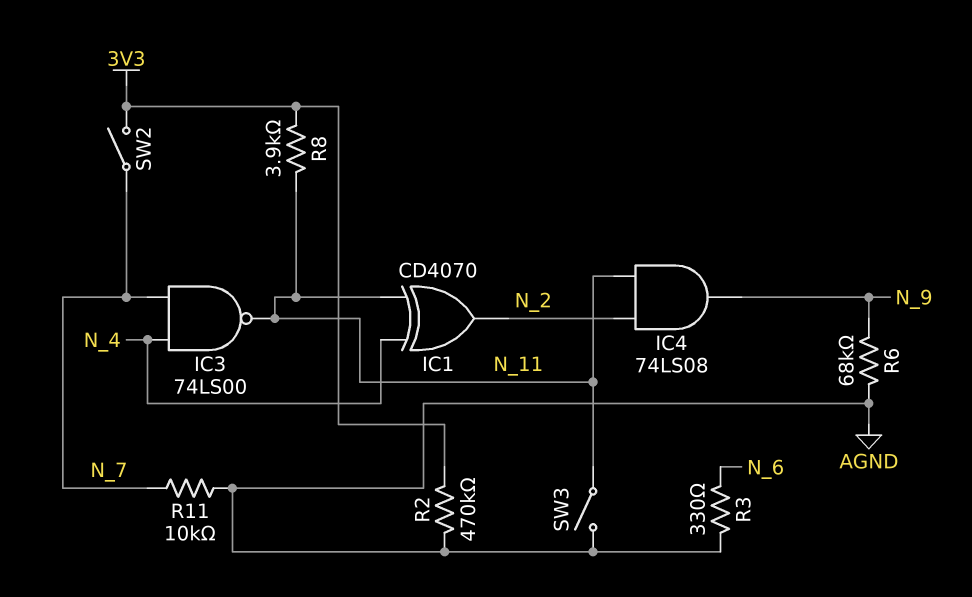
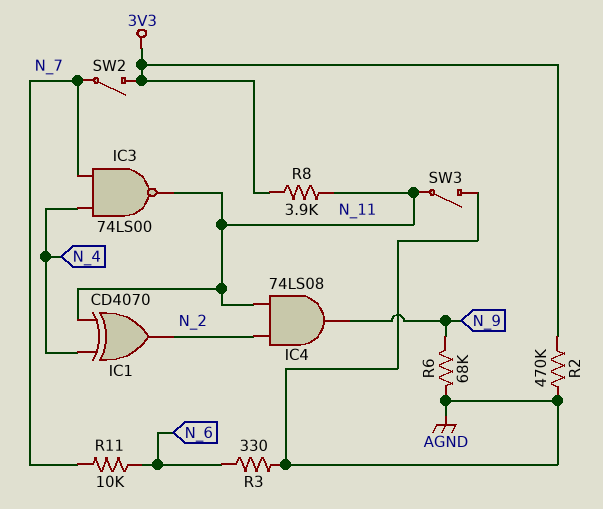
R11: 10k (AGND, N_7) -> 10k (N_6, N_7)

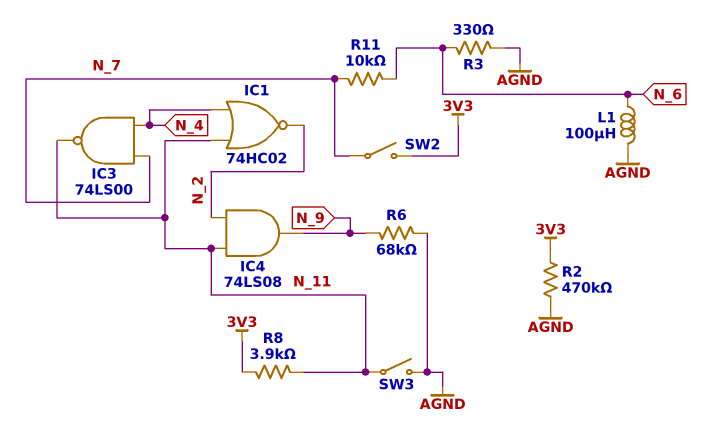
IC1: XOR CD4070 (in N_4, in N_11, out N_2) -> NOR 74HC02 (in N_4, in N_11, out N_2)
L1: none -> 100uH (AGND, N_6)

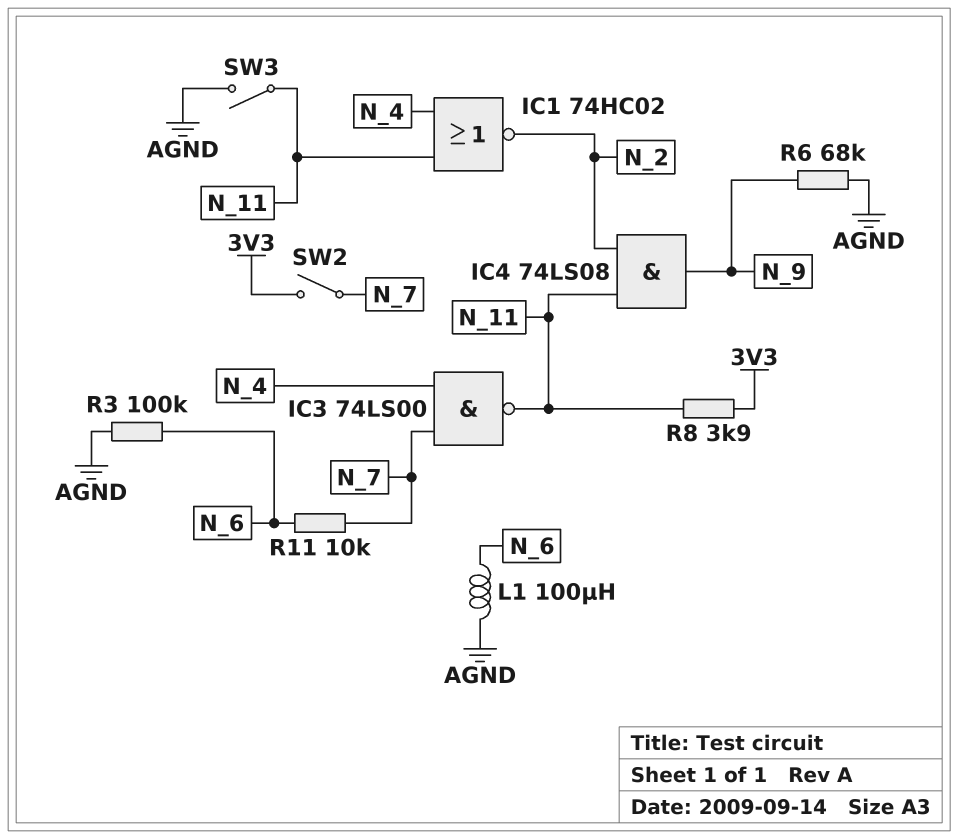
R2: 470k (3V3, AGND) -> none
R3: 330 (AGND, N_6) -> 100k (AGND, N_6)

